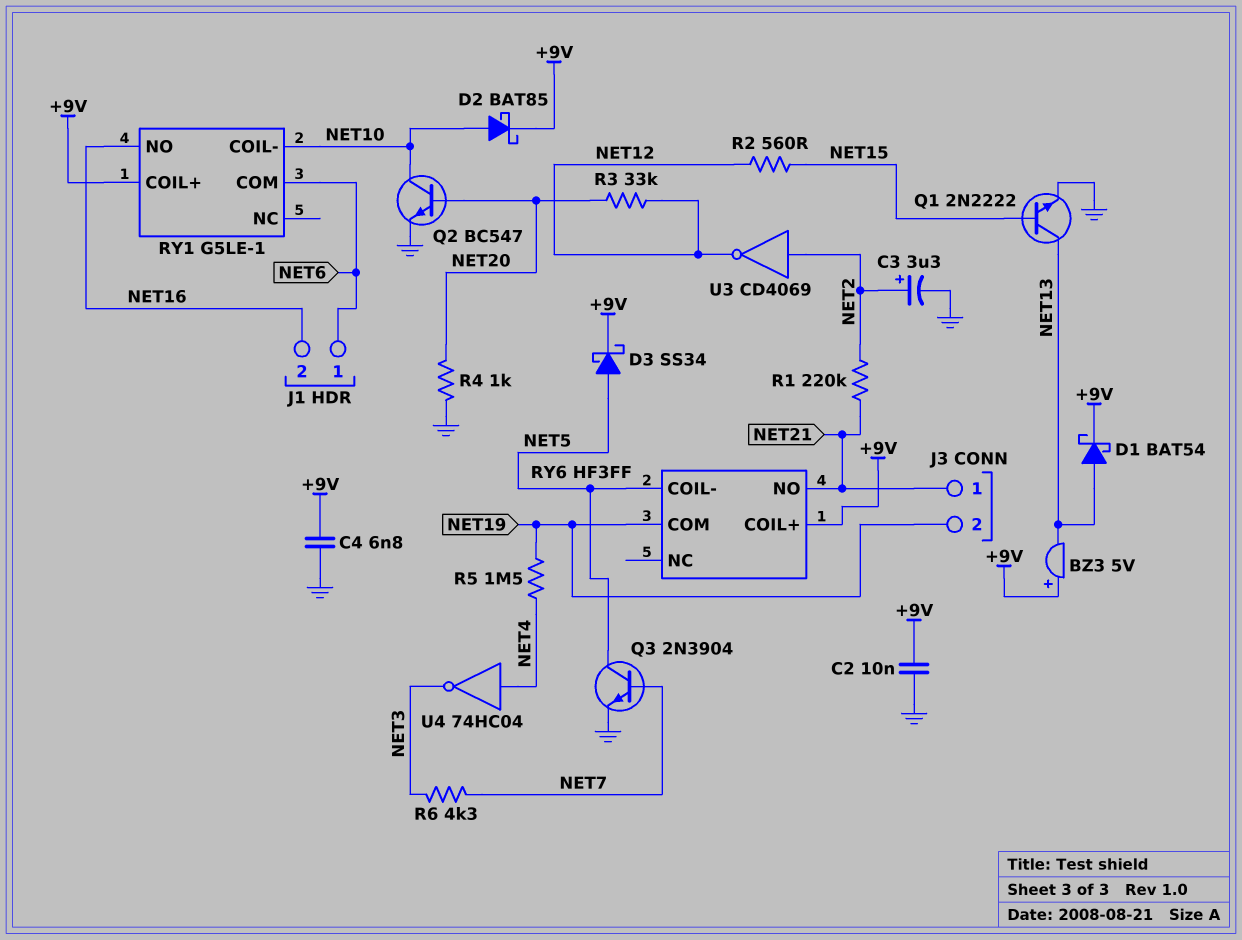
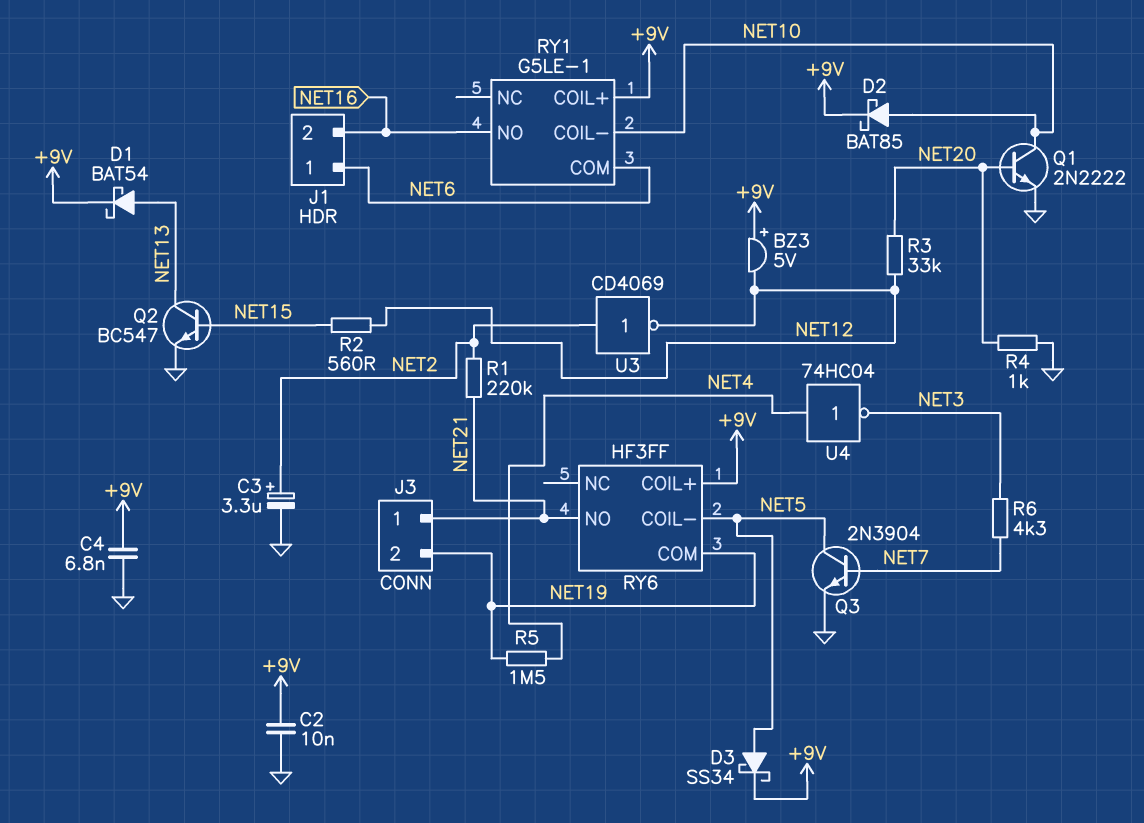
BZ3: buzzer 5V (plus +9V, minus NET13) -> buzzer 5V (plus +9V, minus NET12)
Q1: NPN 2N2222 (B NET15, C NET13, E GND) -> NPN 2N2222 (B NET20, C NET10, E GND)
Q2: NPN BC547 (B NET20, C NET10, E GND) -> NPN BC547 (B NET15, C NET13, E GND)

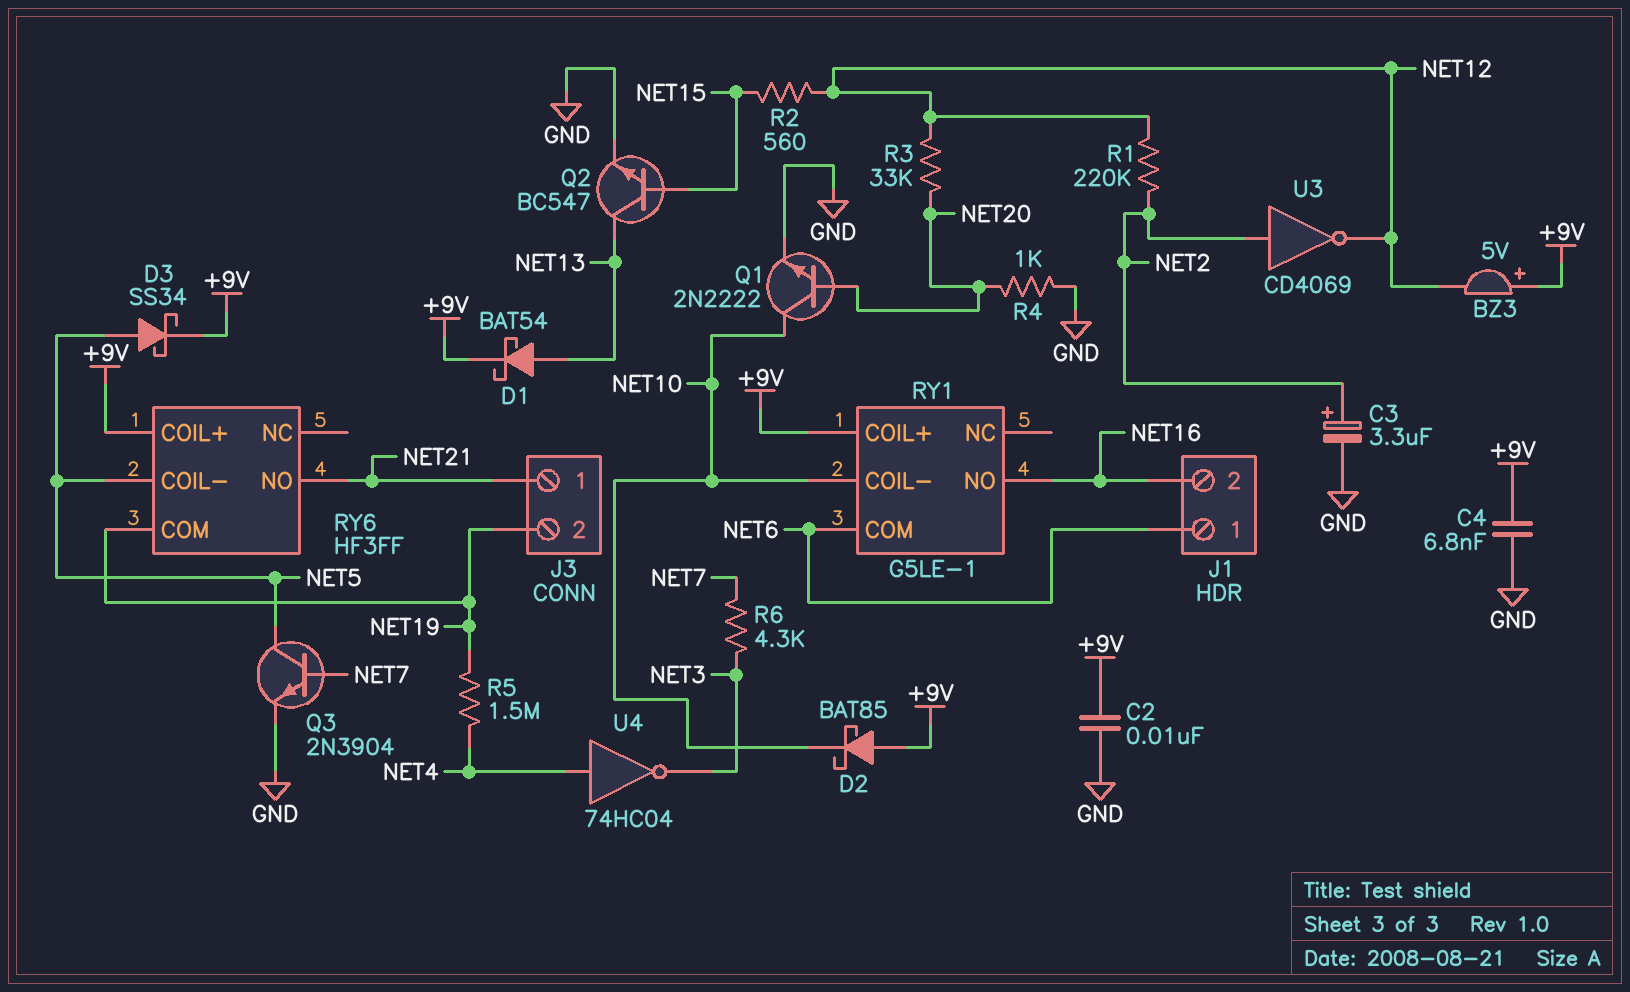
D2: schottky BAT85 (A NET10, K +9V) -> schottky BAT85 (A +9V, K NET10)
R1: 220k (NET2, NET21) -> 220k (NET2, NET12)

